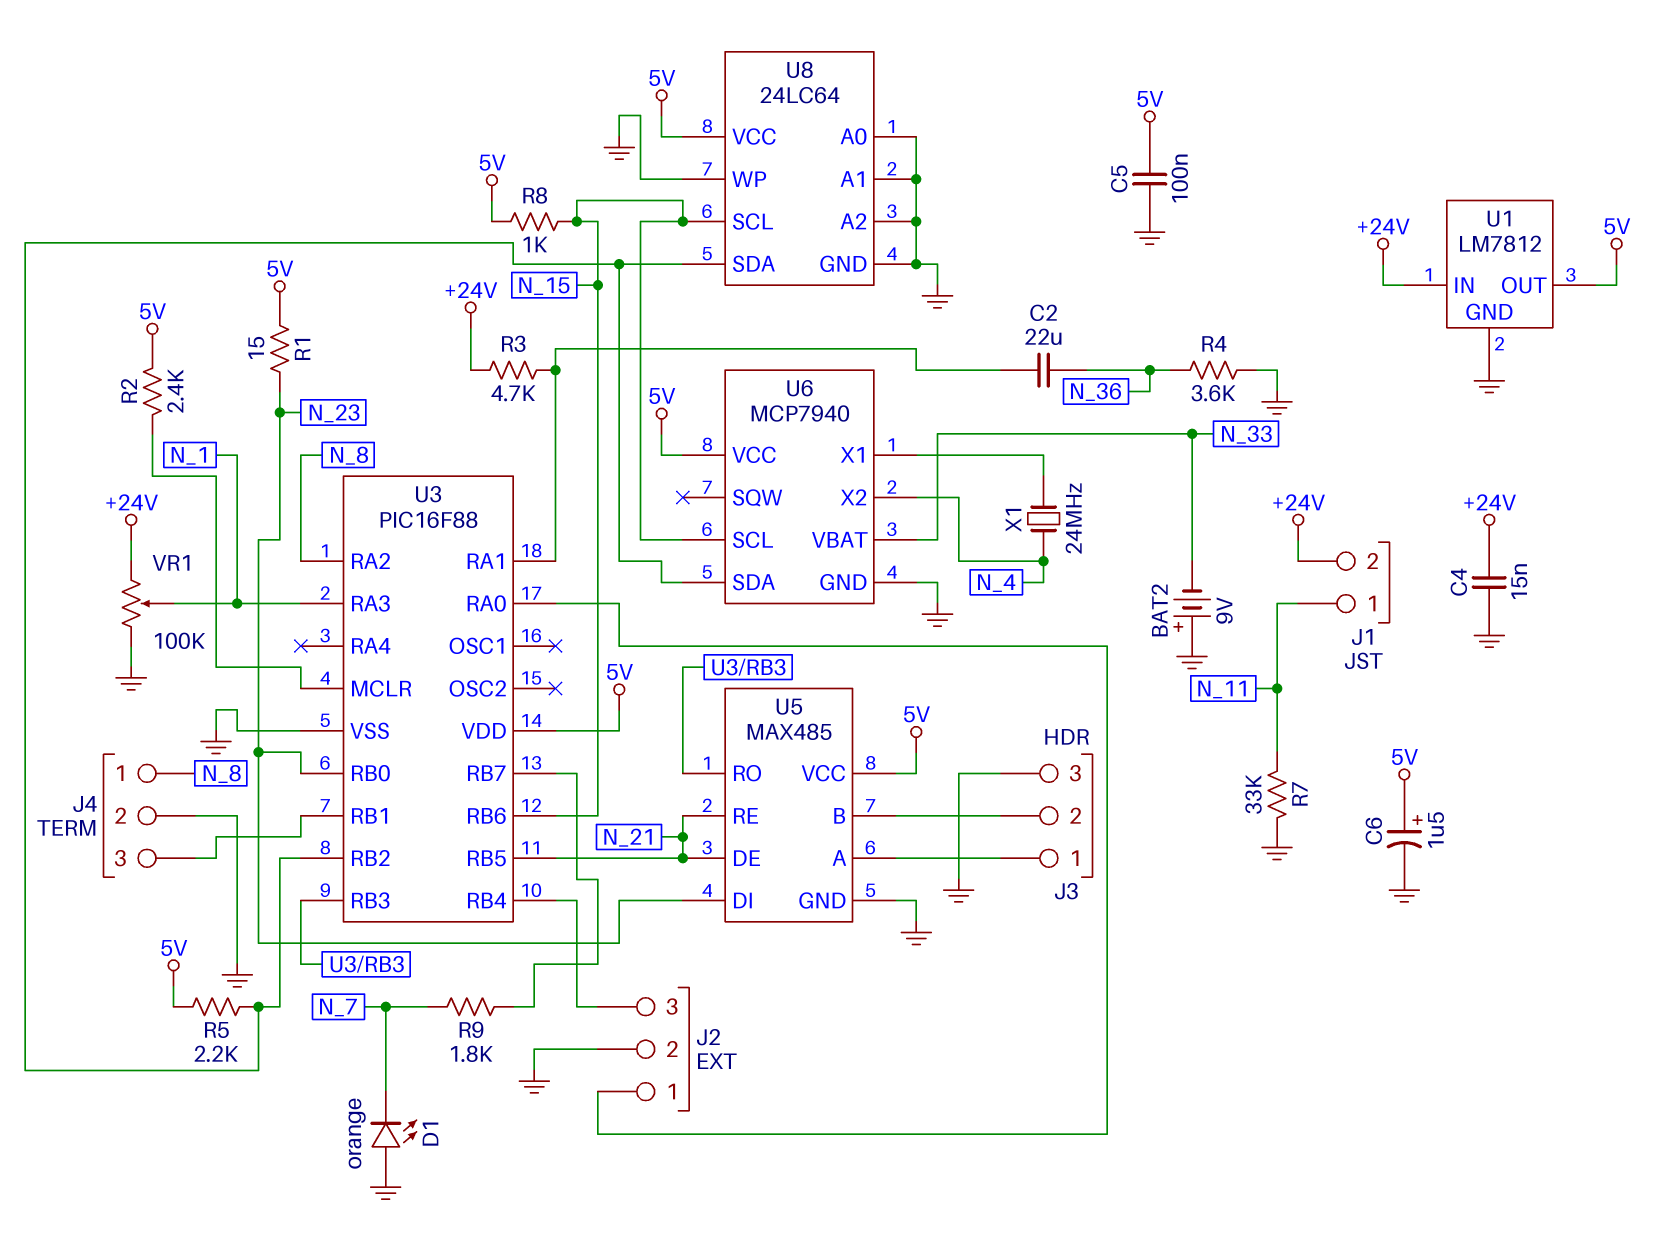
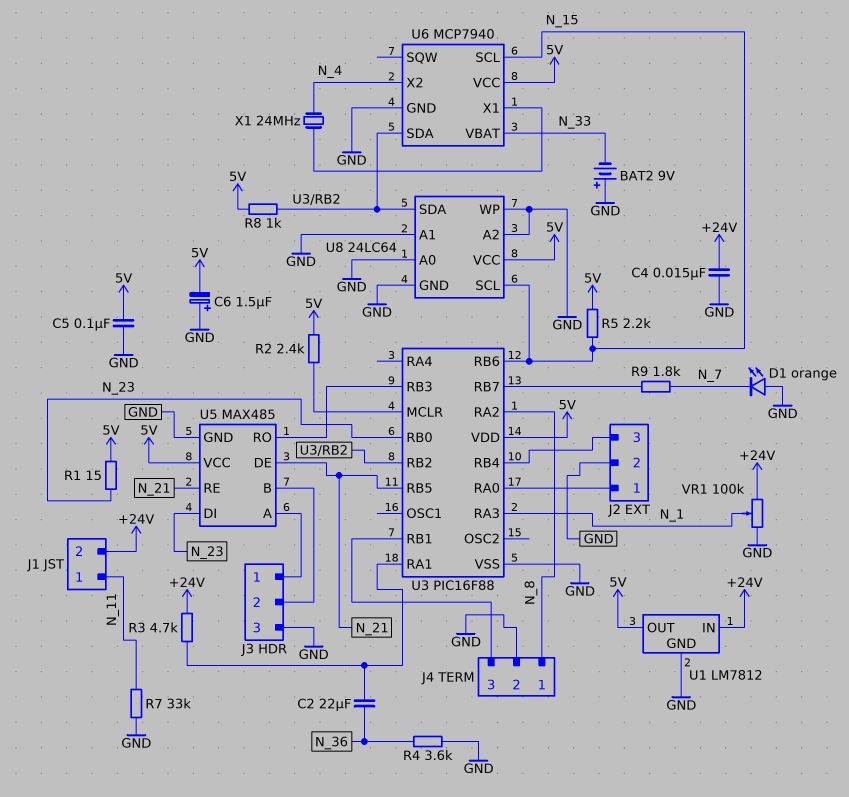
C6: 1.5uF (plus 5V, minus GND) -> 1.5uF (plus GND, minus 5V)
R5: 2.2k (5V, U3/RB2) -> 2.2k (5V, N_15)
R8: 1k (5V, N_15) -> 1k (5V, U3/RB2)

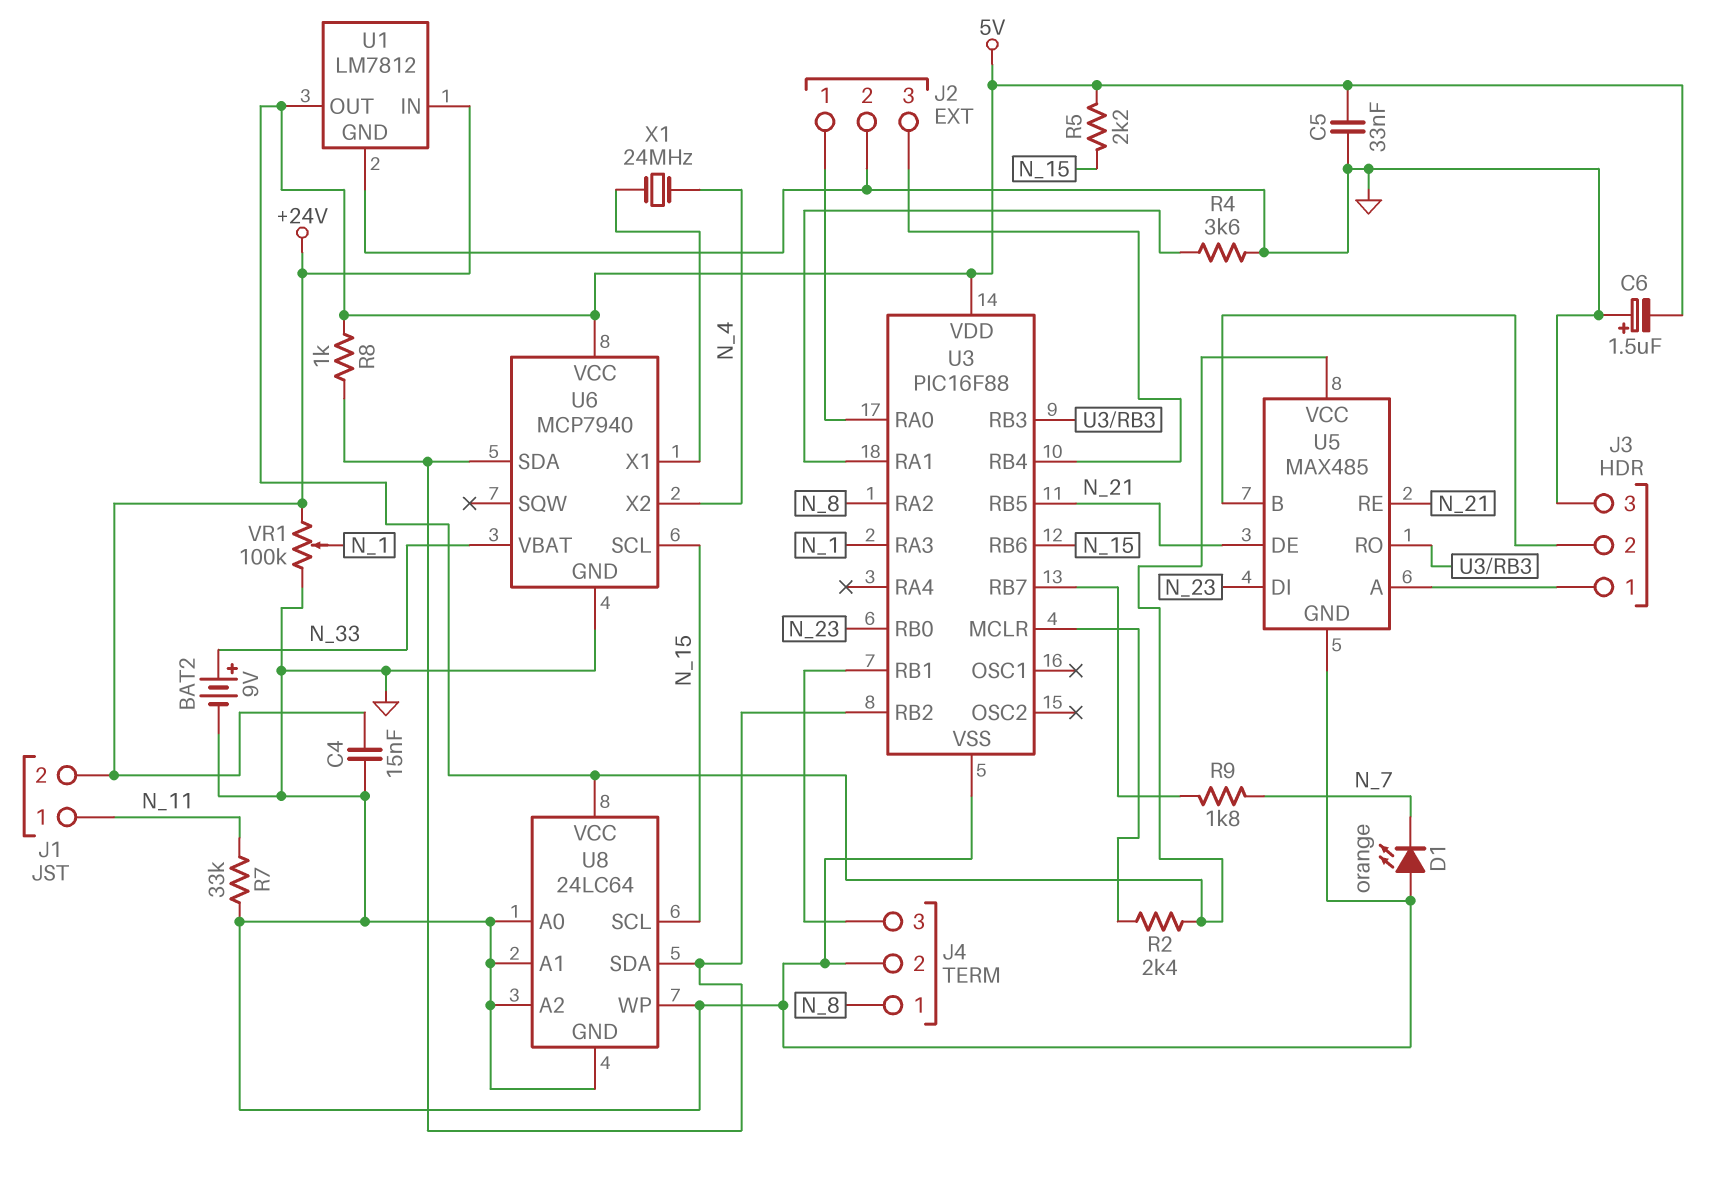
BAT2: 9V (plus GND, minus N_33) -> 9V (plus N_33, minus GND)
C2: 22uF (N_36, U3/RA1) -> none
C5: 100nF (5V, GND) -> 33nF (5V, GND)
R1: 15 (5V, N_23) -> none
R3: 4.7k (+24V, U3/RA1) -> none
R4: 3.6k (GND, N_36) -> 3.6k (GND, U3/RA1)

